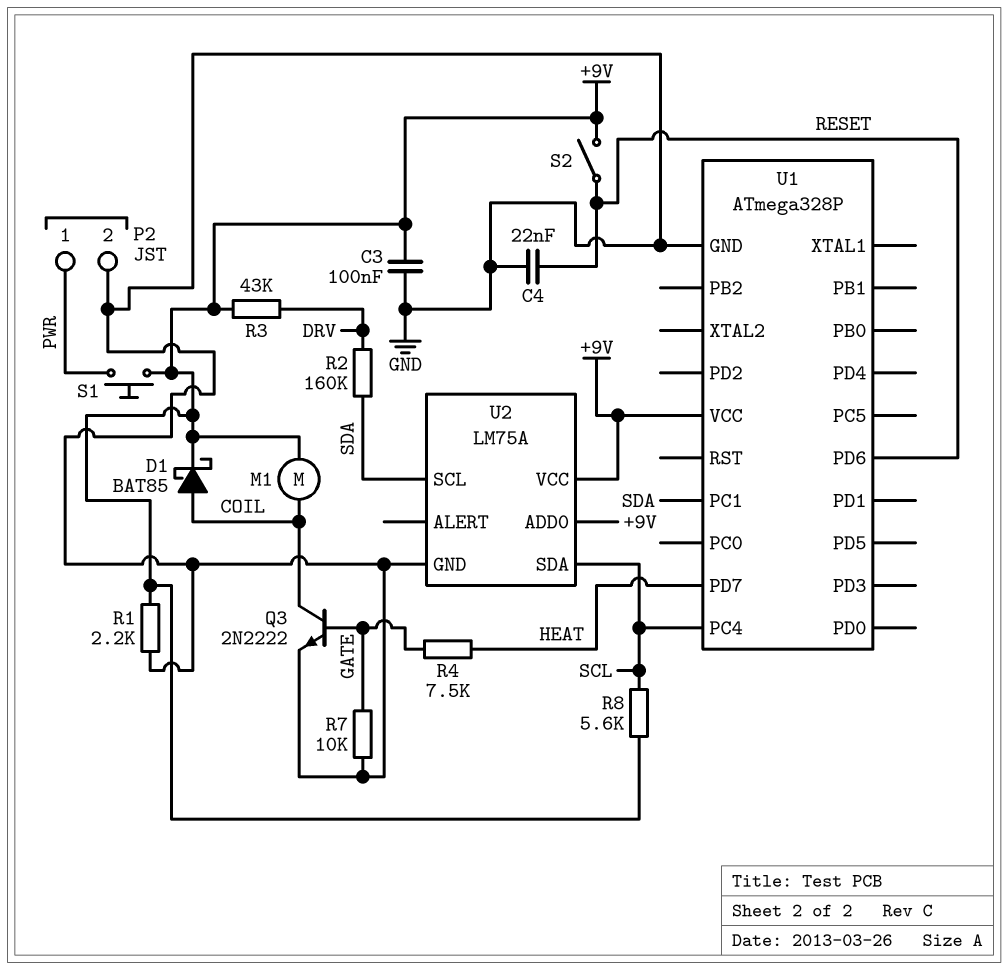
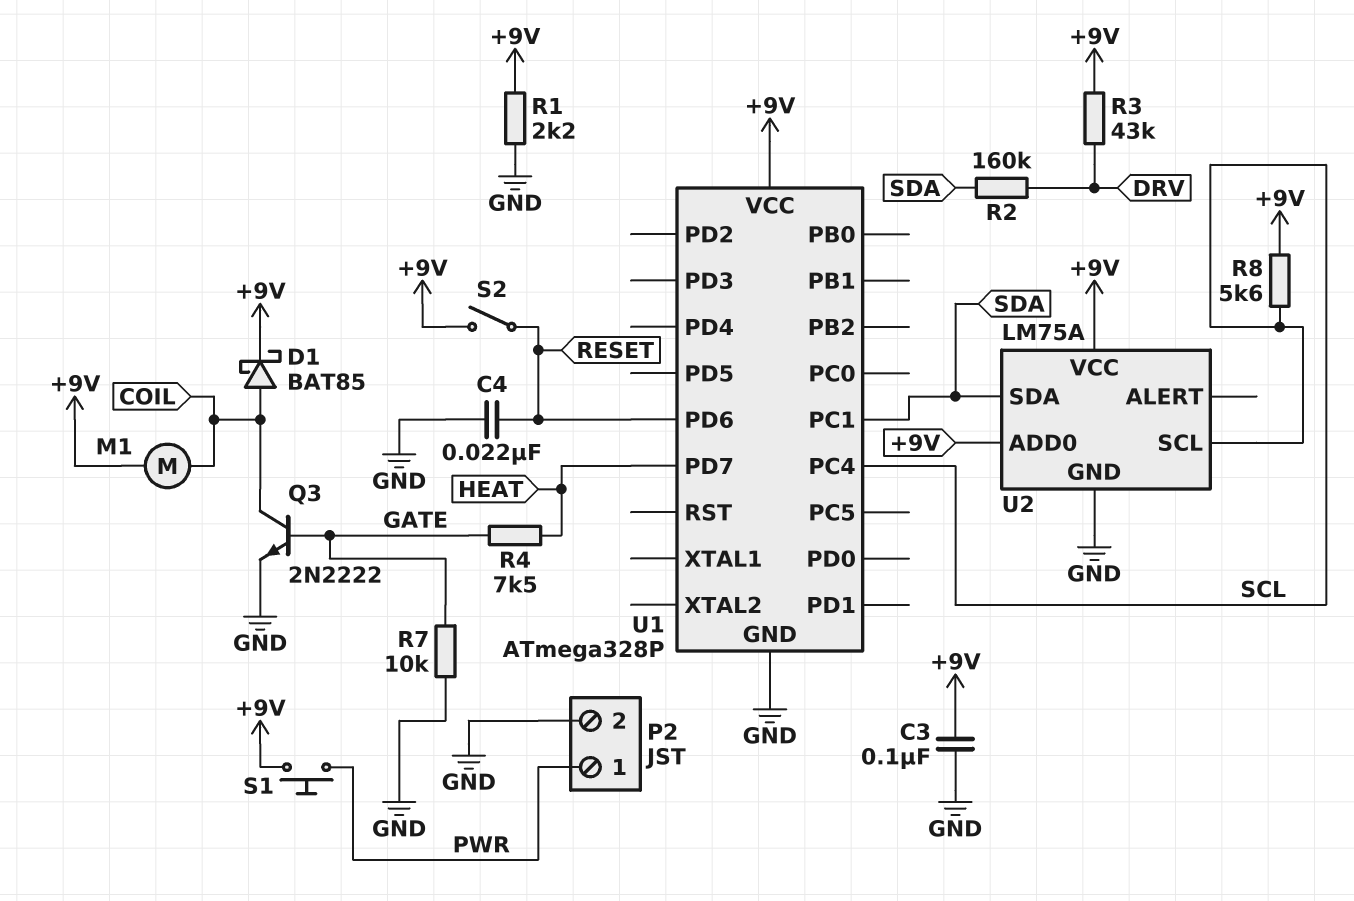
U2 pin SCL: SDA -> SCL
U2 pin SDA: SCL -> SDA

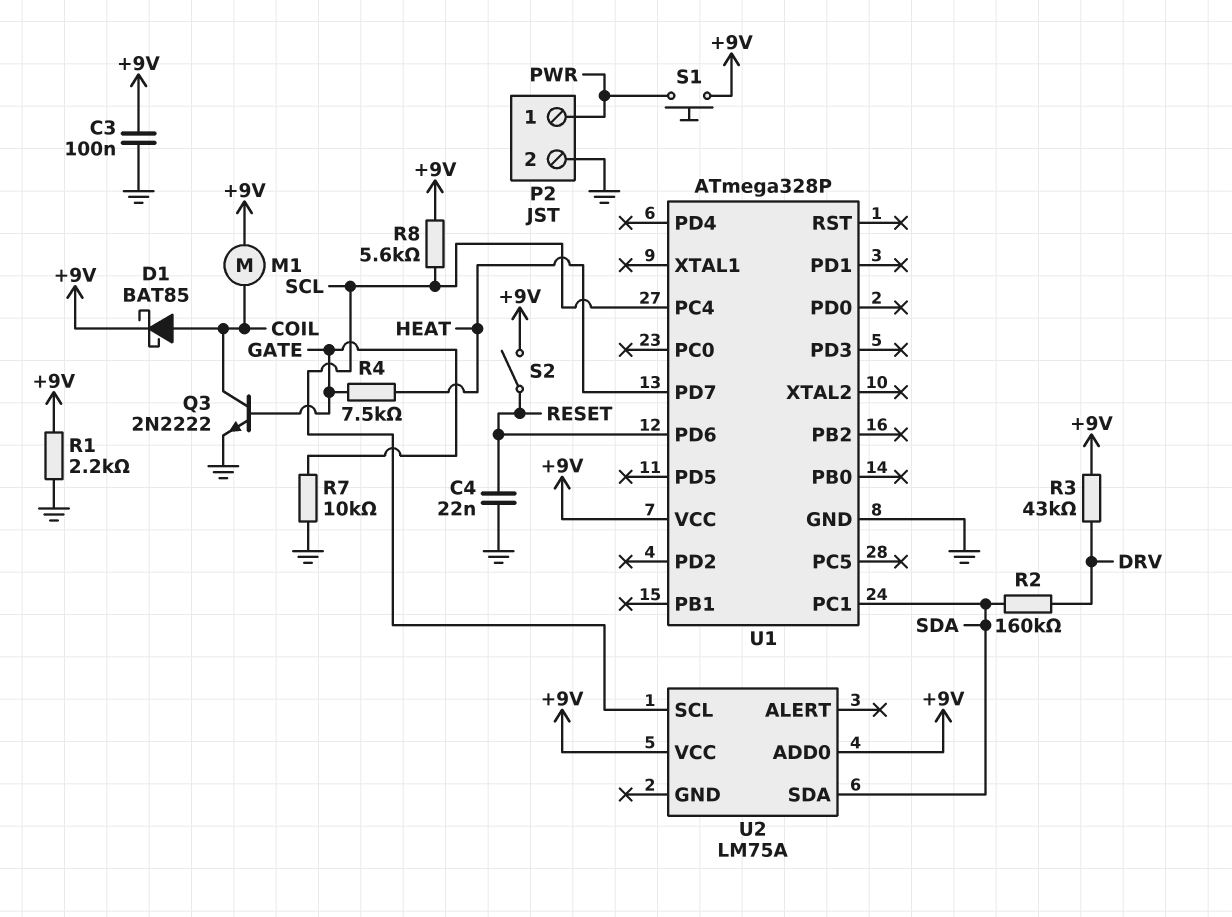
U2 pin GND: GND -> none

